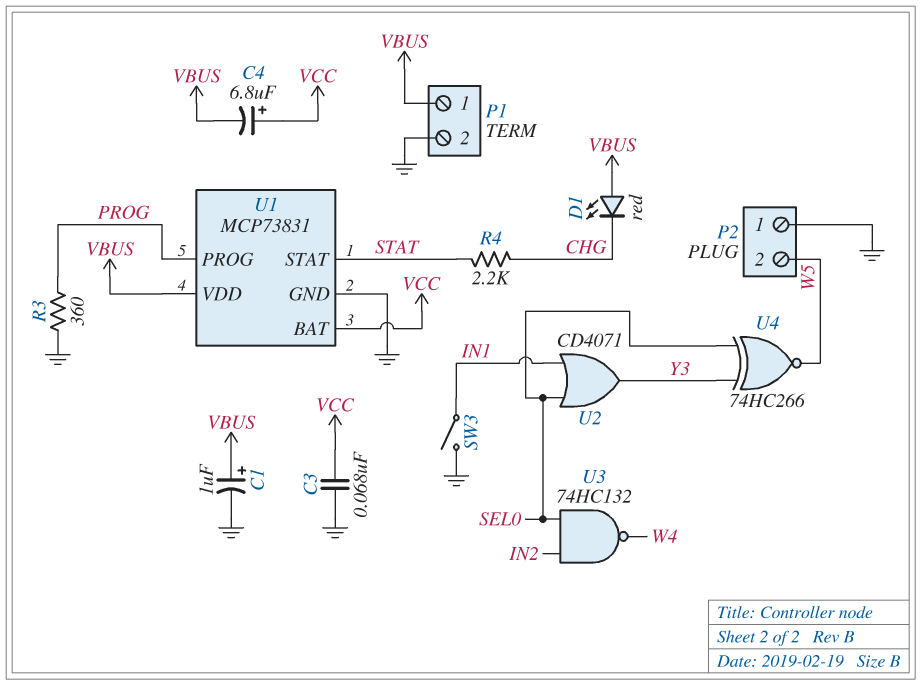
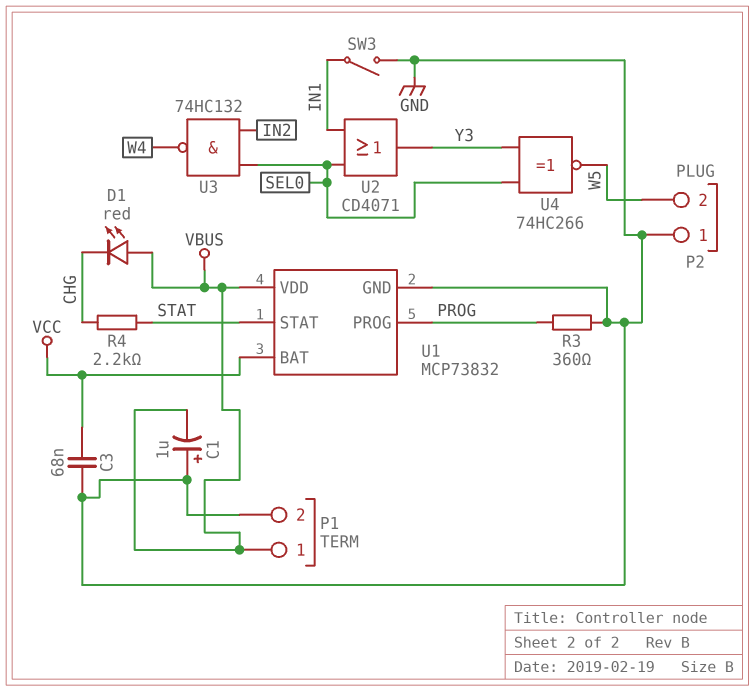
C1: 1uF (plus VBUS, minus GND) -> 1uF (plus GND, minus VBUS)
C4: 6.8uF (plus VCC, minus VBUS) -> none
U1: MCP73831 -> MCP73832

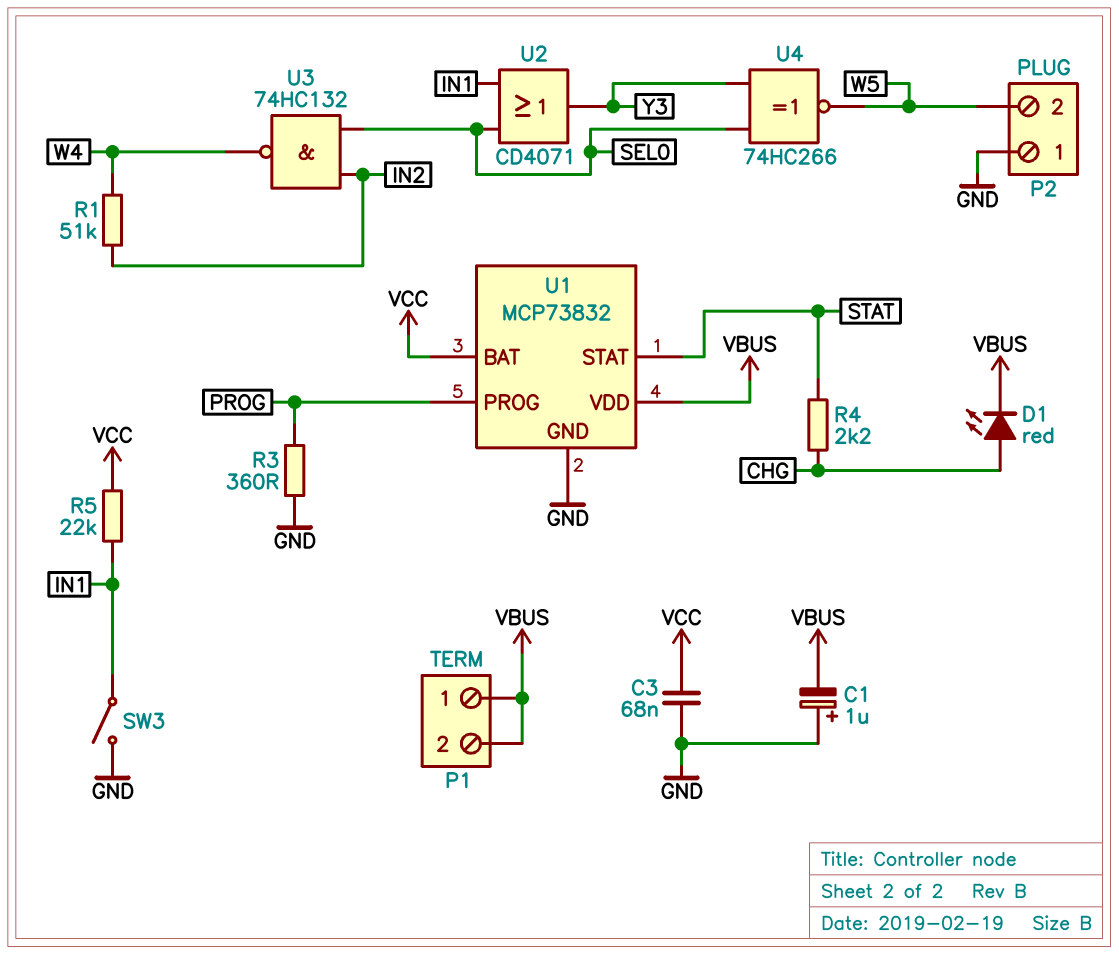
D1: LED red (A VBUS, K CHG) -> LED red (A CHG, K VBUS)
P1 pin 2: GND -> VBUS
R1: none -> 51k (IN2, W4)
R5: none -> 22k (IN1, VCC)

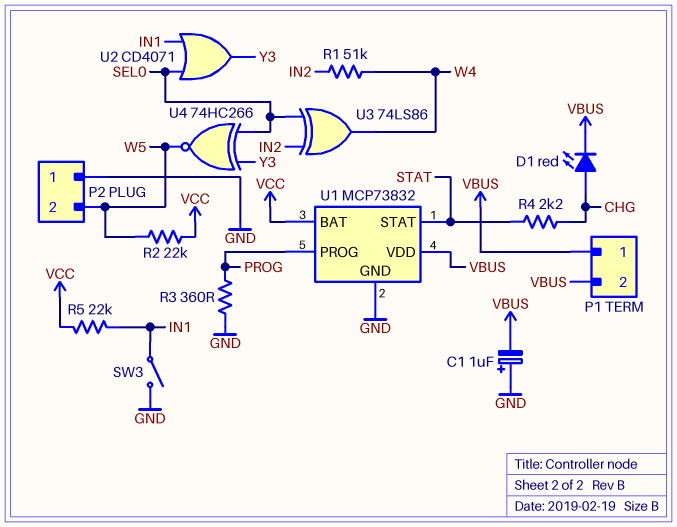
C3: 68nF (GND, VCC) -> none
R2: none -> 22k (VCC, W5)
U3: NAND 74HC132 (in IN2, in SEL0, out W4) -> XOR 74LS86 (in IN2, in SEL0, out W4)

